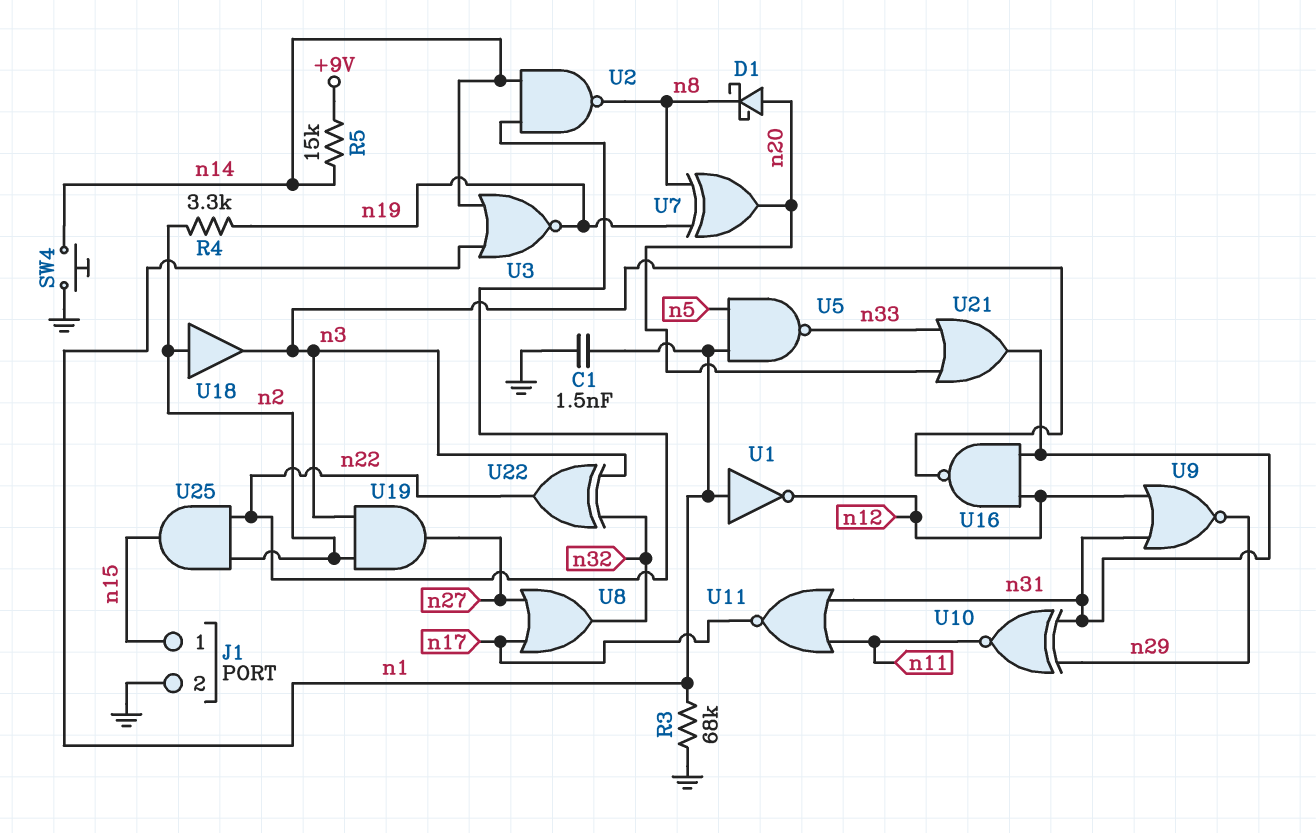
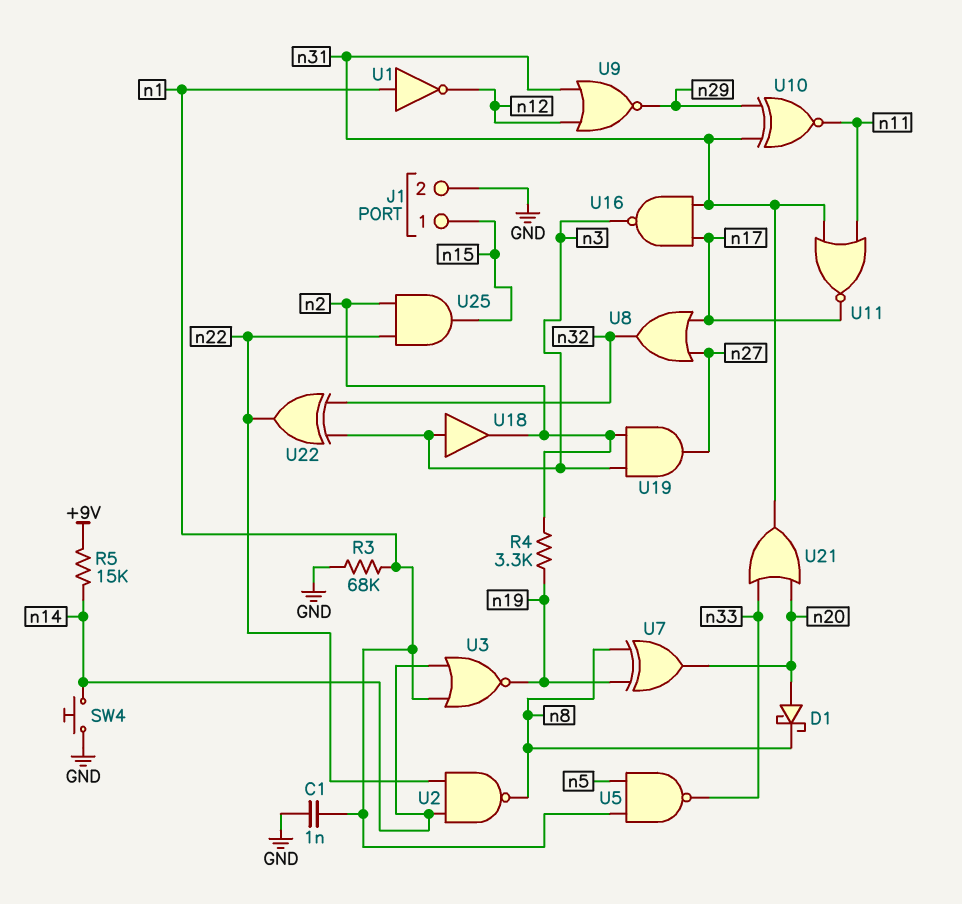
C1: 1.5nF (GND, n1) -> 1nF (GND, n1)
U16: NAND (in n12, in n31, out n3) -> NAND (in n17, in n31, out n3)
U18: buffer (in n2, out n3) -> buffer (in n3, out n2)

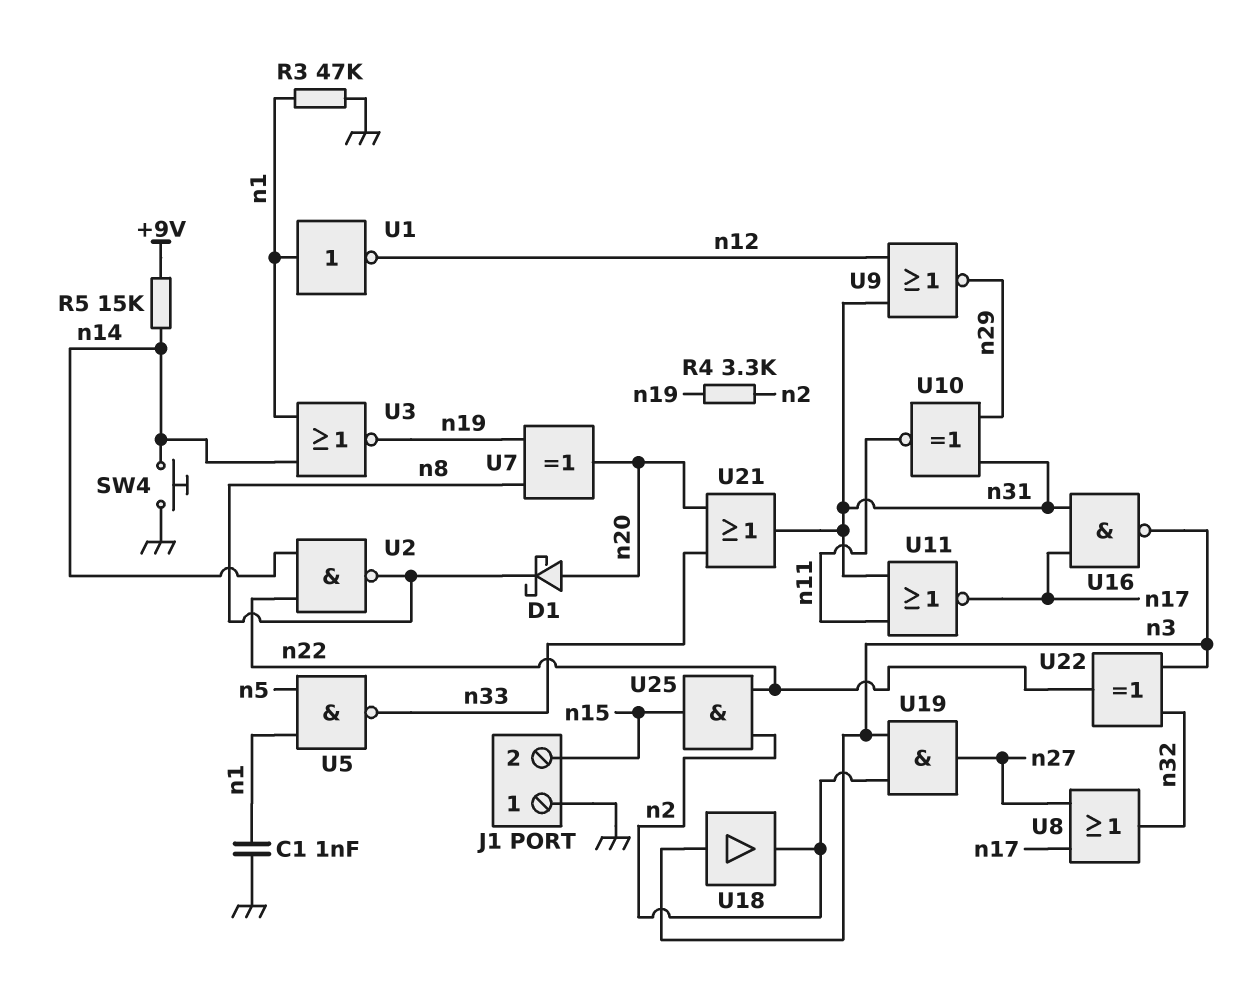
J1 pin 1: n15 -> GND
J1 pin 2: GND -> n15
R3: 68k (GND, n1) -> 47k (GND, n1)

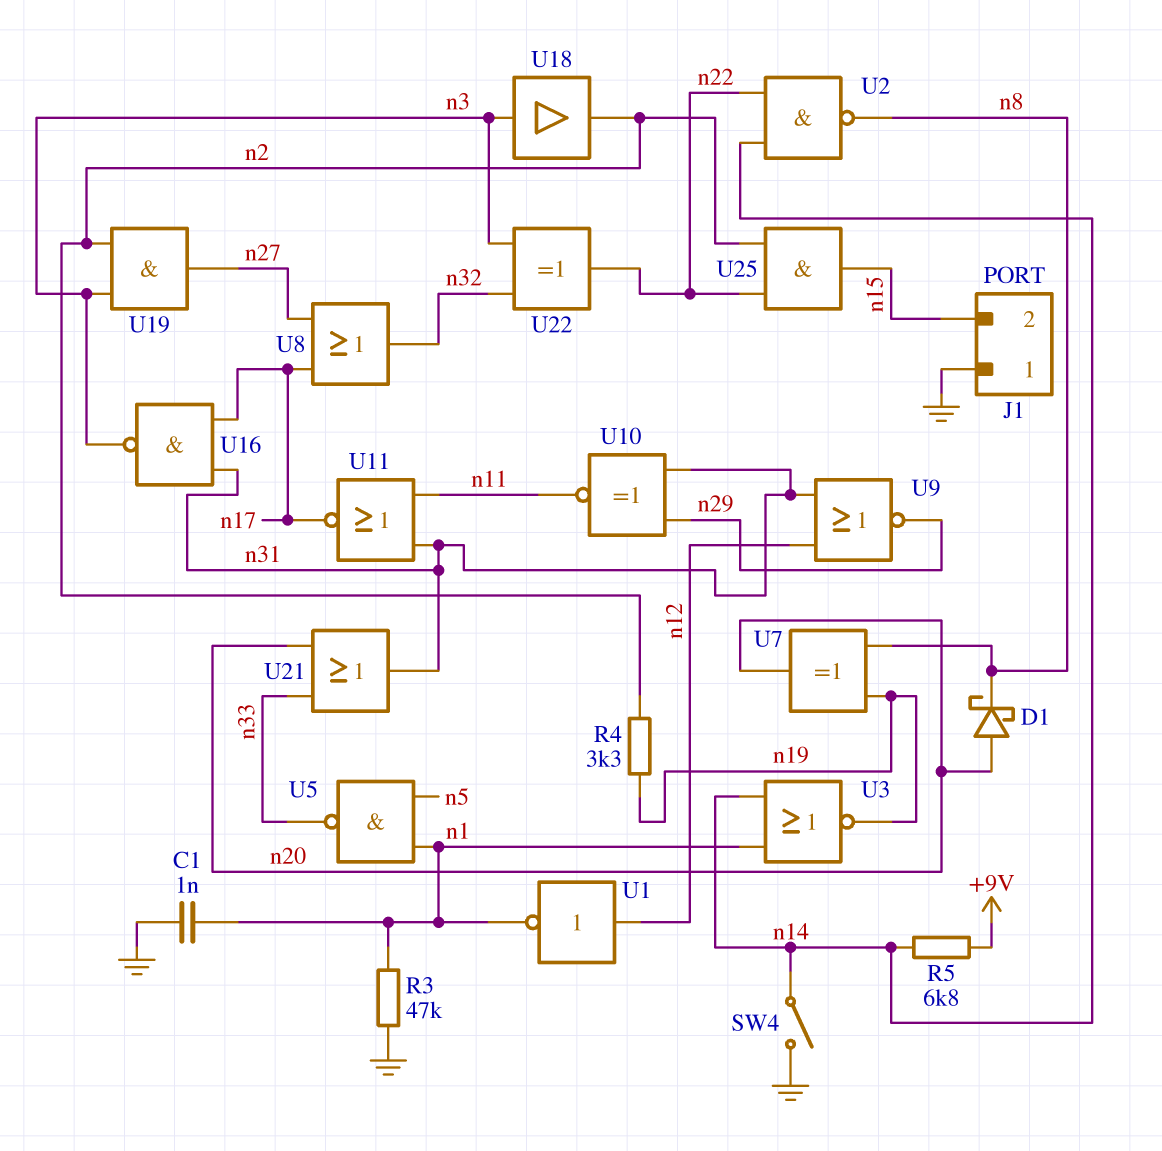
R5: 15k (+9V, n14) -> 6.8k (+9V, n14)
SW4: button (GND, n14) -> switch (GND, n14)
U1: NOT (in n1, out n12) -> NOT (in n12, out n1)

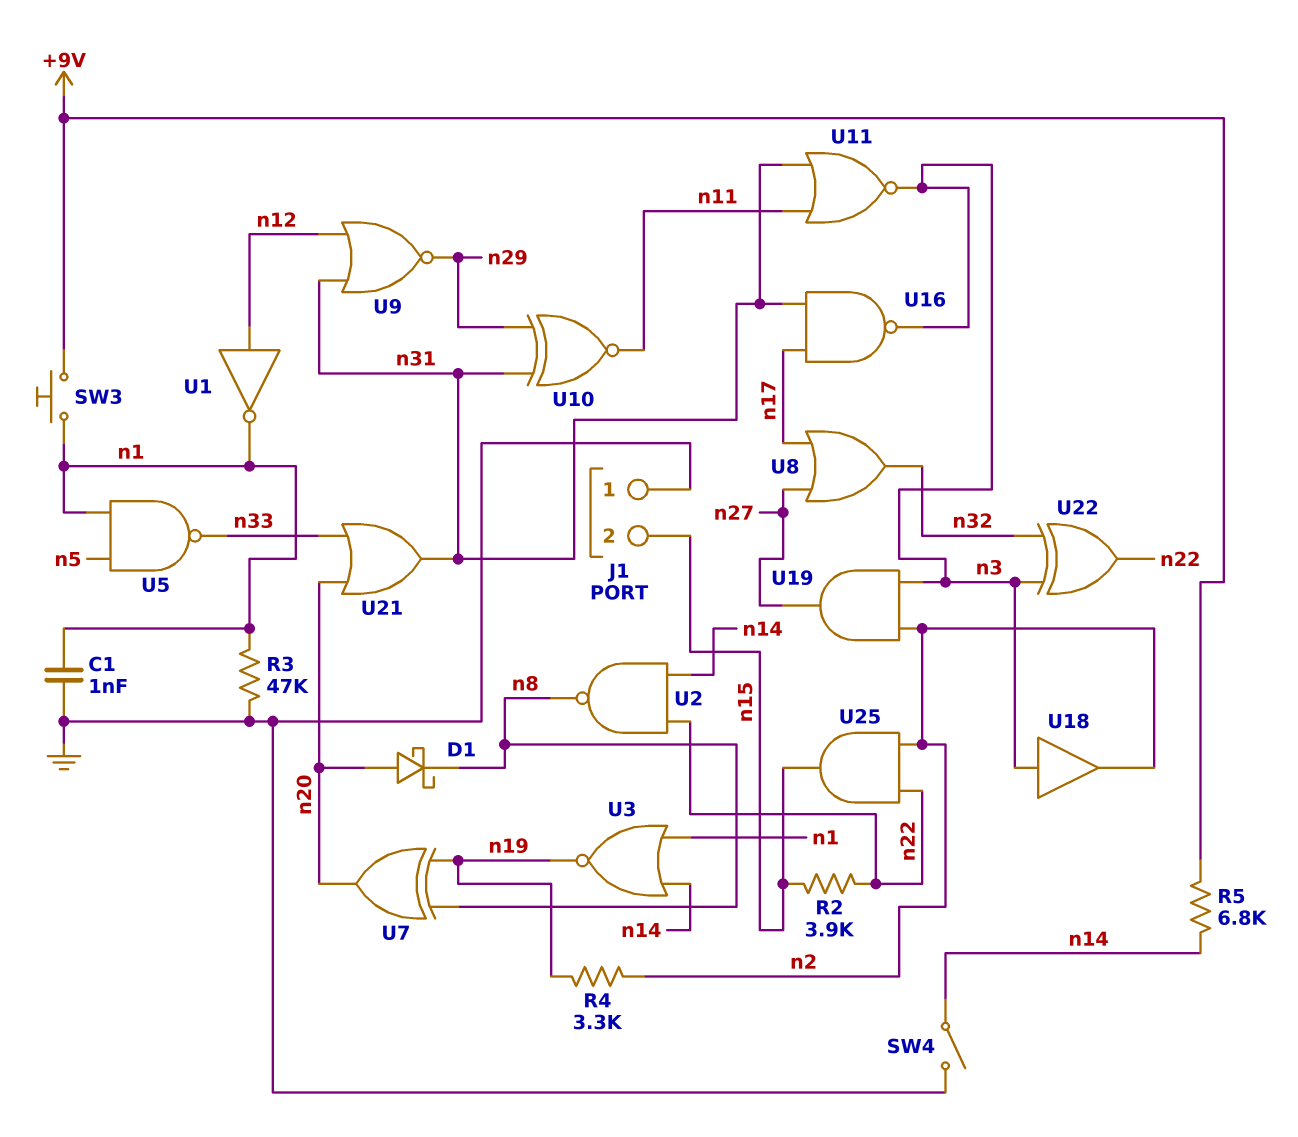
R2: none -> 3.9k (n15, n22)
SW3: none -> button (+9V, n1)
U11: NOR (in n11, in n31, out n17) -> NOR (in n11, in n31, out n3)

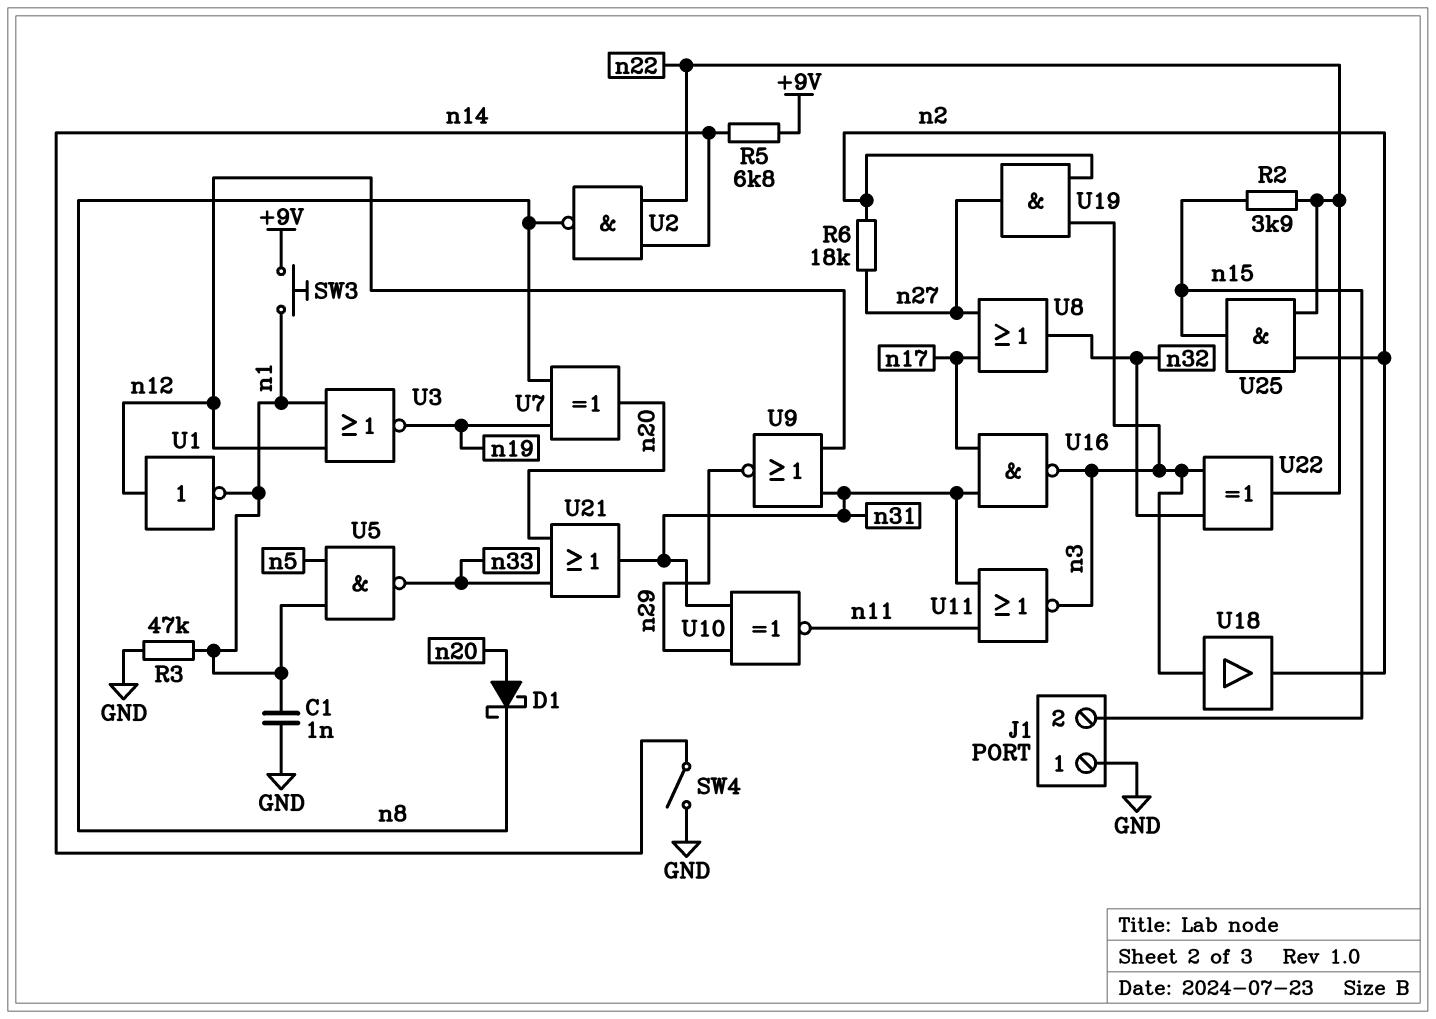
R4: 3.3k (n2, n19) -> none
R6: none -> 18k (n2, n27)
U3: NOR (in n1, in n14, out n19) -> NOR (in n1, in n12, out n19)

